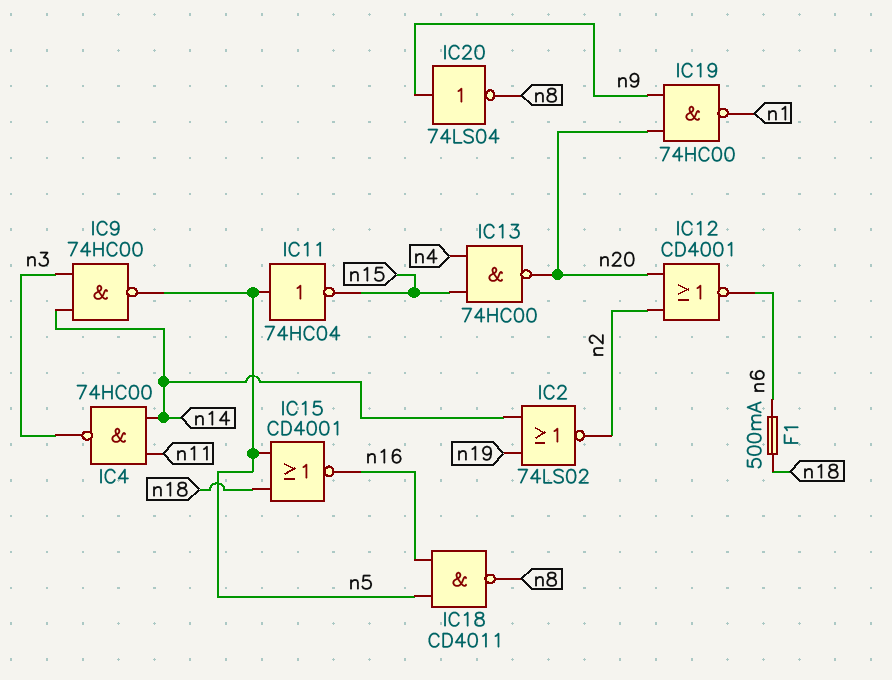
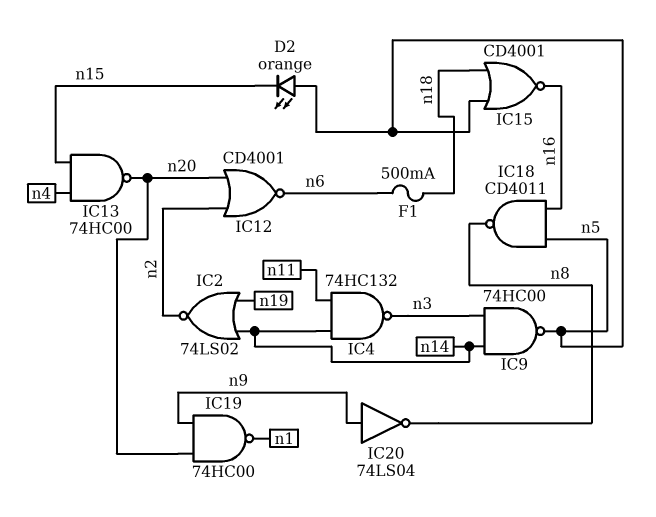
D2: none -> LED orange (A n5, K n15)
IC4: NAND 74HC00 (in n11, in n14, out n3) -> NAND 74HC132 (in n11, in n14, out n3)
IC11: NOT 74HC04 (in n5, out n15) -> none

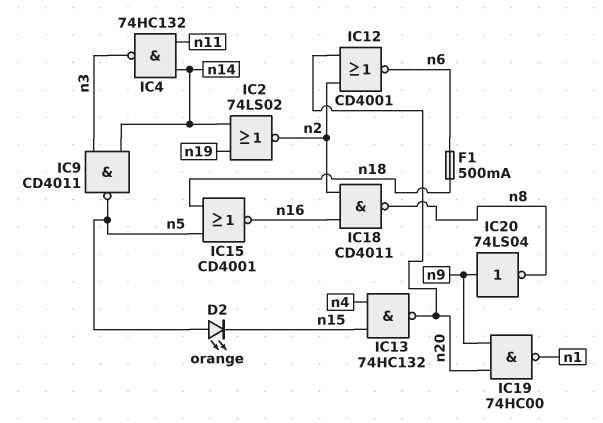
IC9: NAND 74HC00 (in n3, in n14, out n5) -> NAND CD4011 (in n3, in n14, out n5)
IC13: NAND 74HC00 (in n4, in n15, out n20) -> NAND 74HC132 (in n4, in n15, out n20)
IC18: NAND CD4011 (in n5, in n16, out n8) -> NAND CD4011 (in n2, in n16, out n8)

